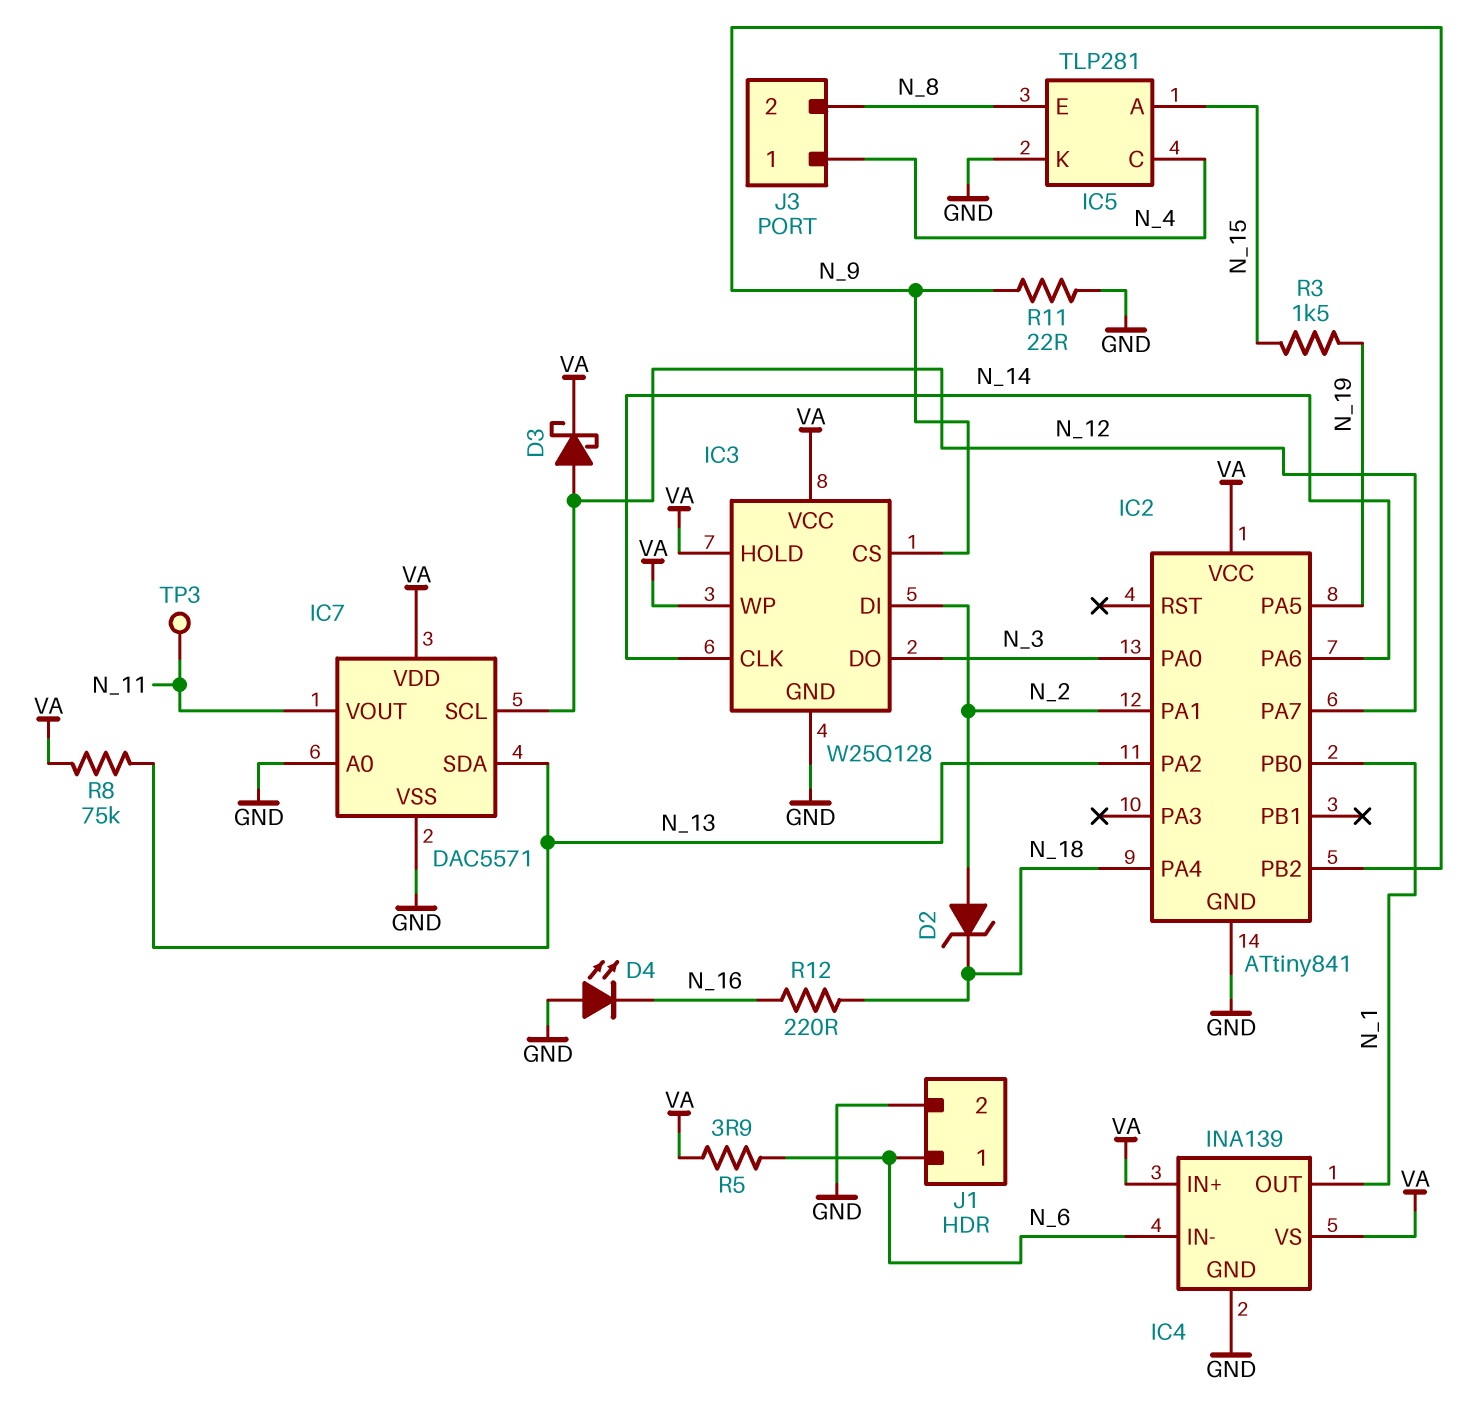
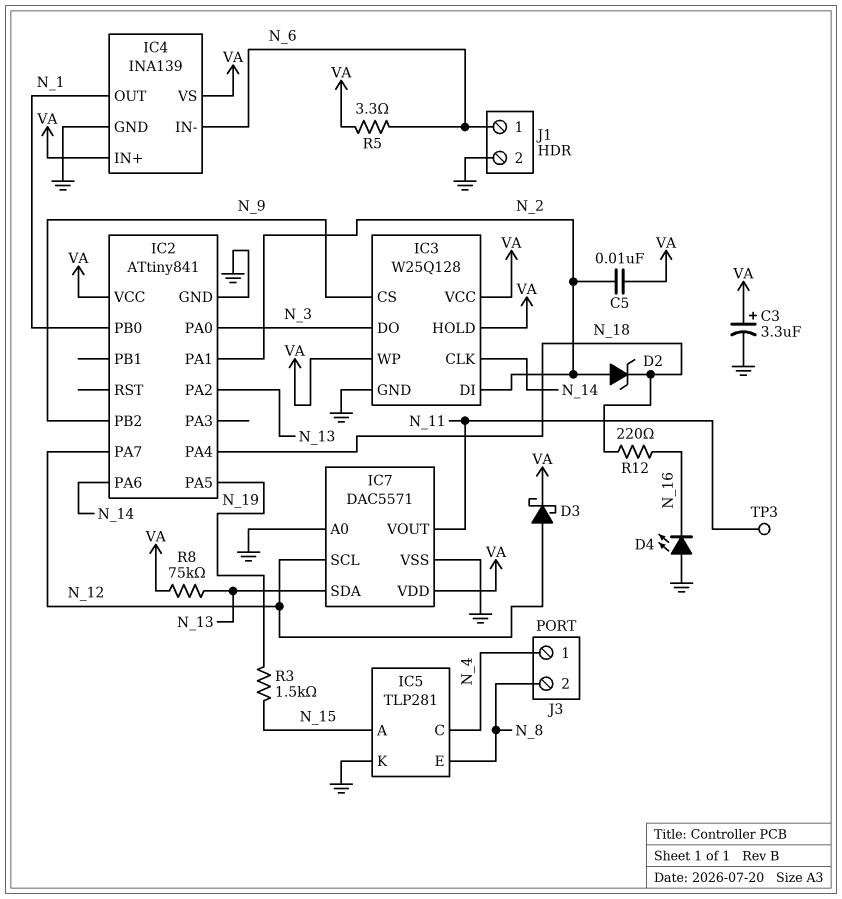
C3: none -> 3.3uF (plus VA, minus GND)
C5: none -> 10nF (N_2, VA)
R5: 3.9 (N_6, VA) -> 3.3 (N_6, VA)
R11: 22 (GND, N_9) -> none

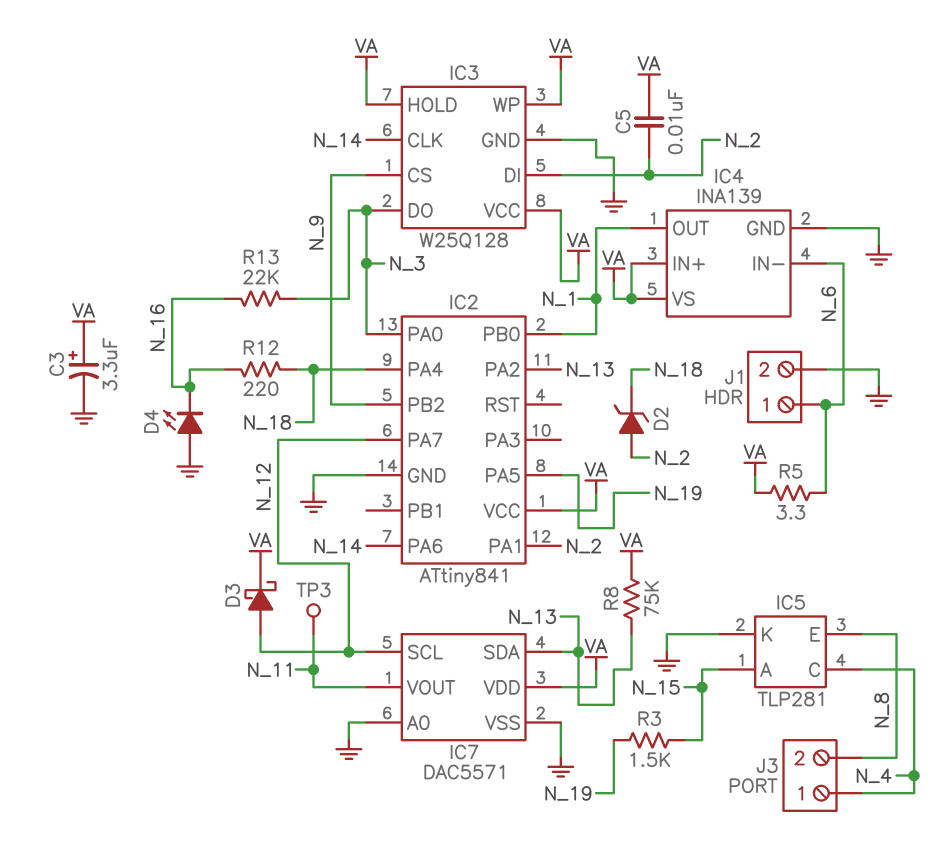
R13: none -> 22k (N_3, N_16)

